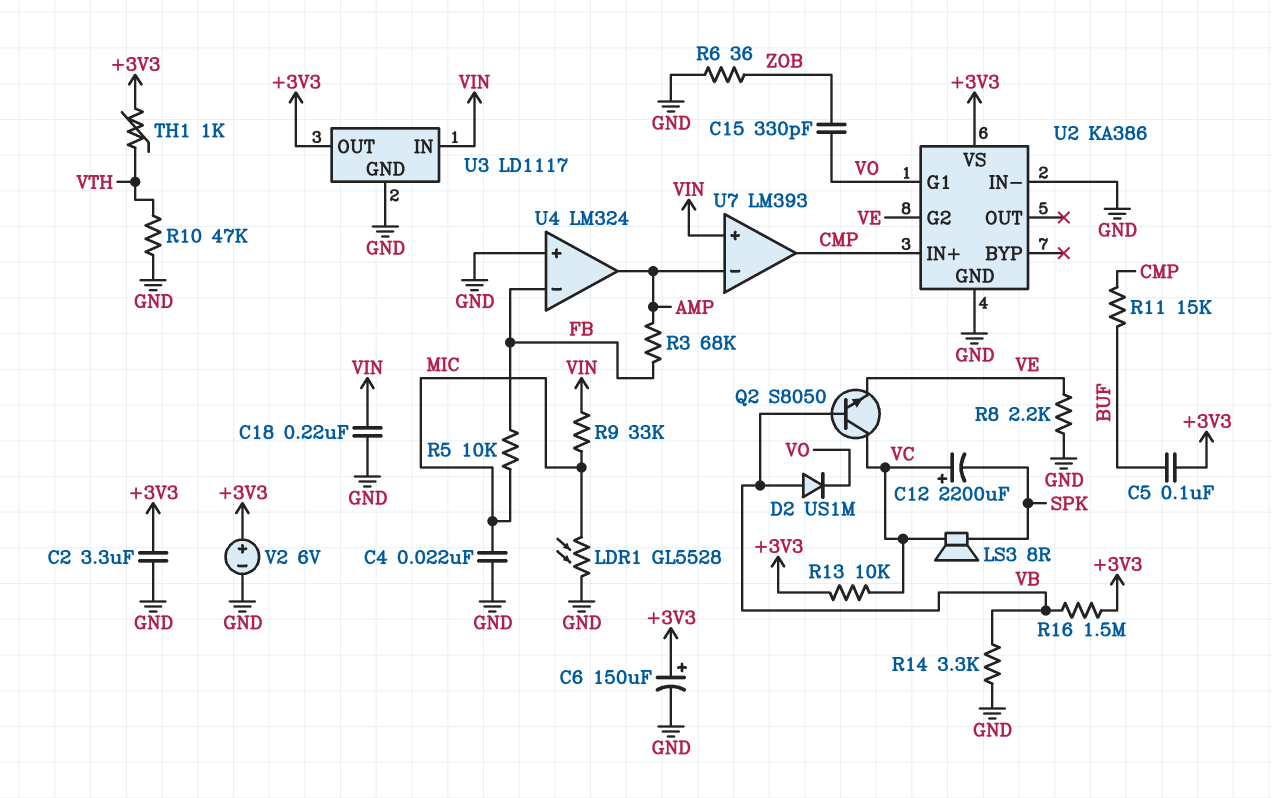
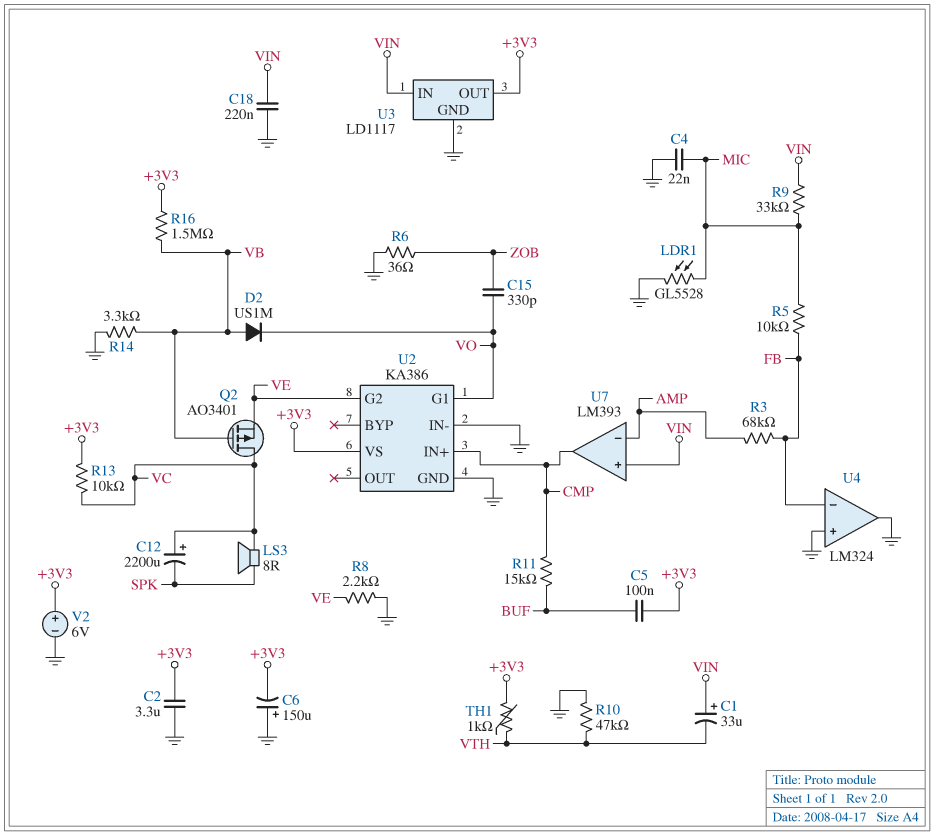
C1: none -> 33uF (plus VIN, minus VTH)
C6: 150uF (plus +3V3, minus GND) -> 150uF (plus GND, minus +3V3)
Q2: NPN S8050 (B VB, C VC, E VE) -> PMOS AO3401 (G VB, D VC, S VE)
U4 pin out: AMP -> GND

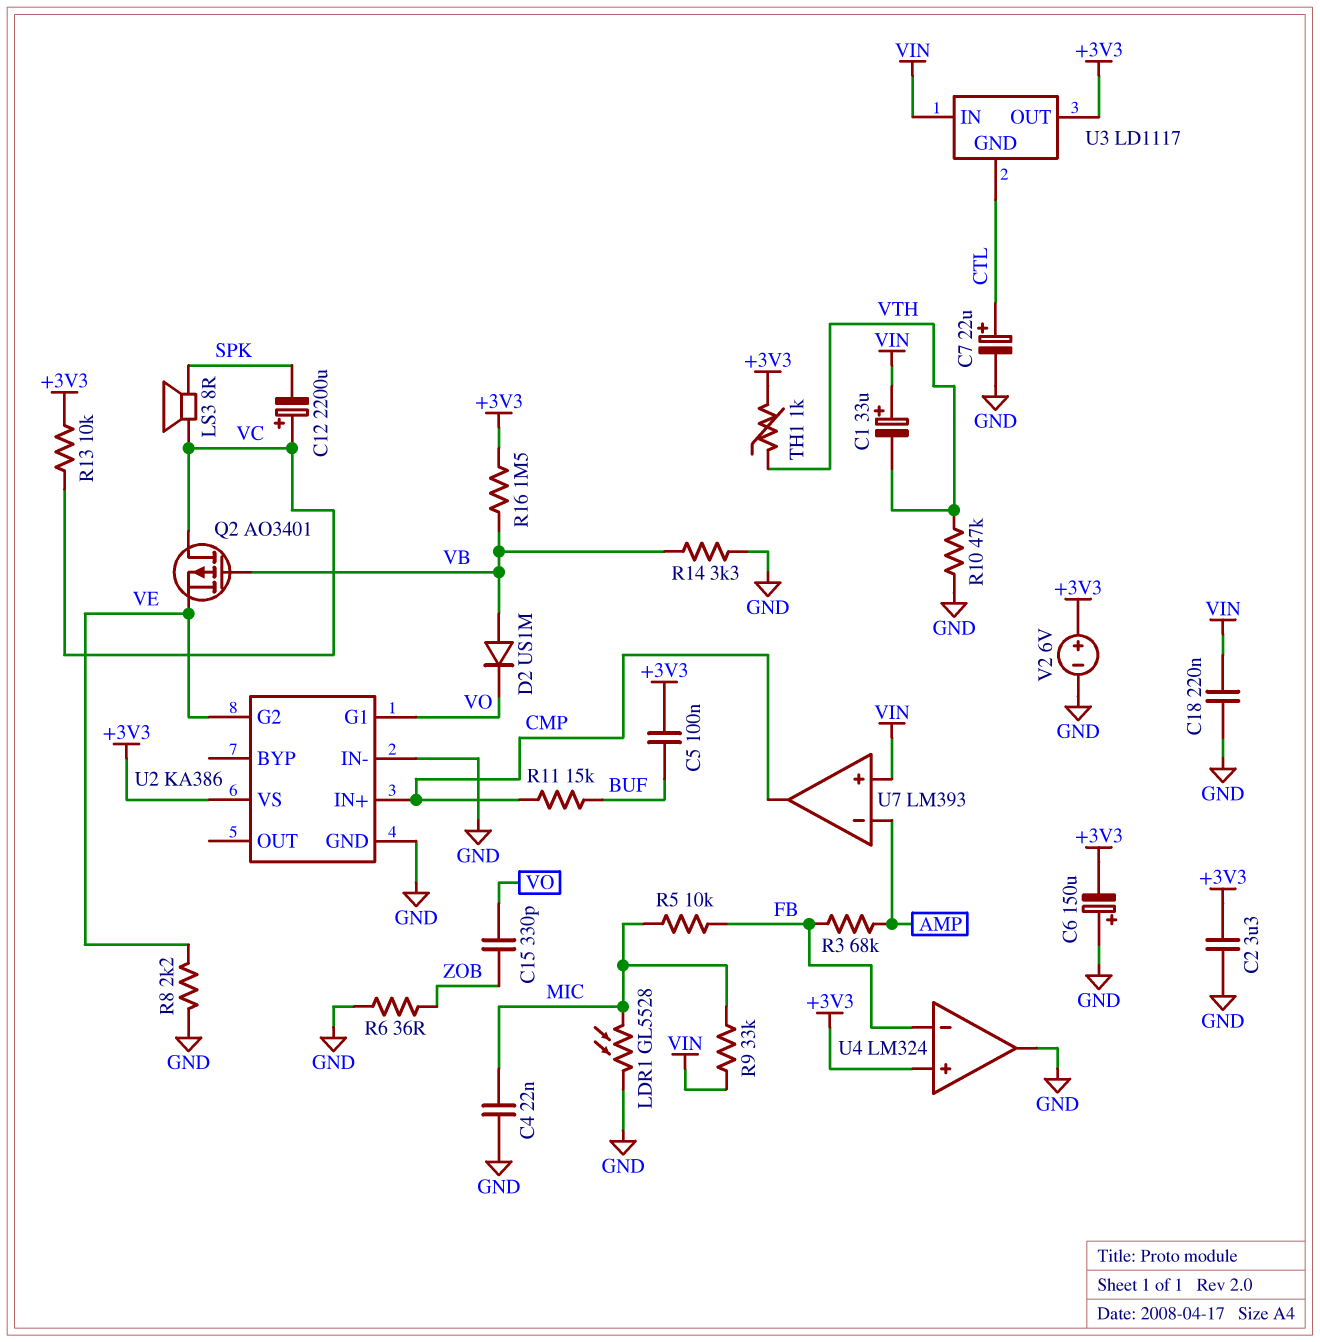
C7: none -> 22uF (plus CTL, minus GND)
U3 pin GND: GND -> CTL
U4 pin in+: GND -> +3V3

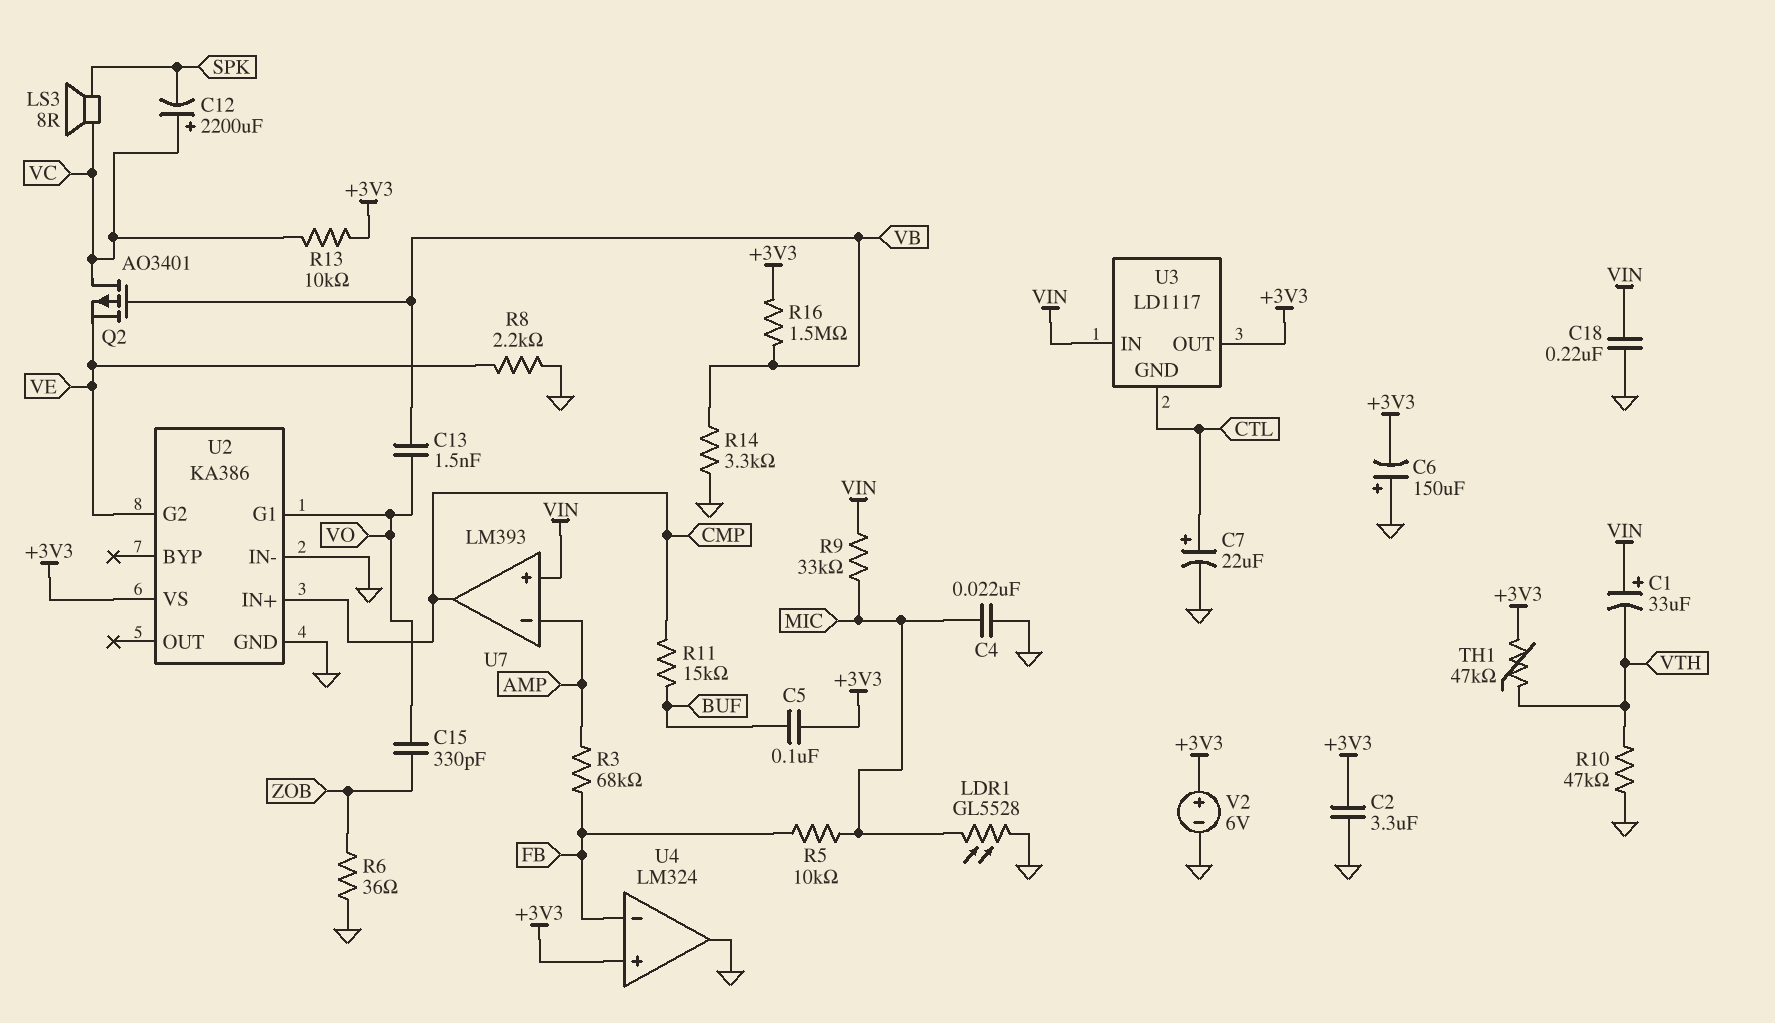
C13: none -> 1.5nF (VB, VO)
D2: diode US1M (A VB, K VO) -> none
TH1: 1k (+3V3, VTH) -> 47k (+3V3, VTH)

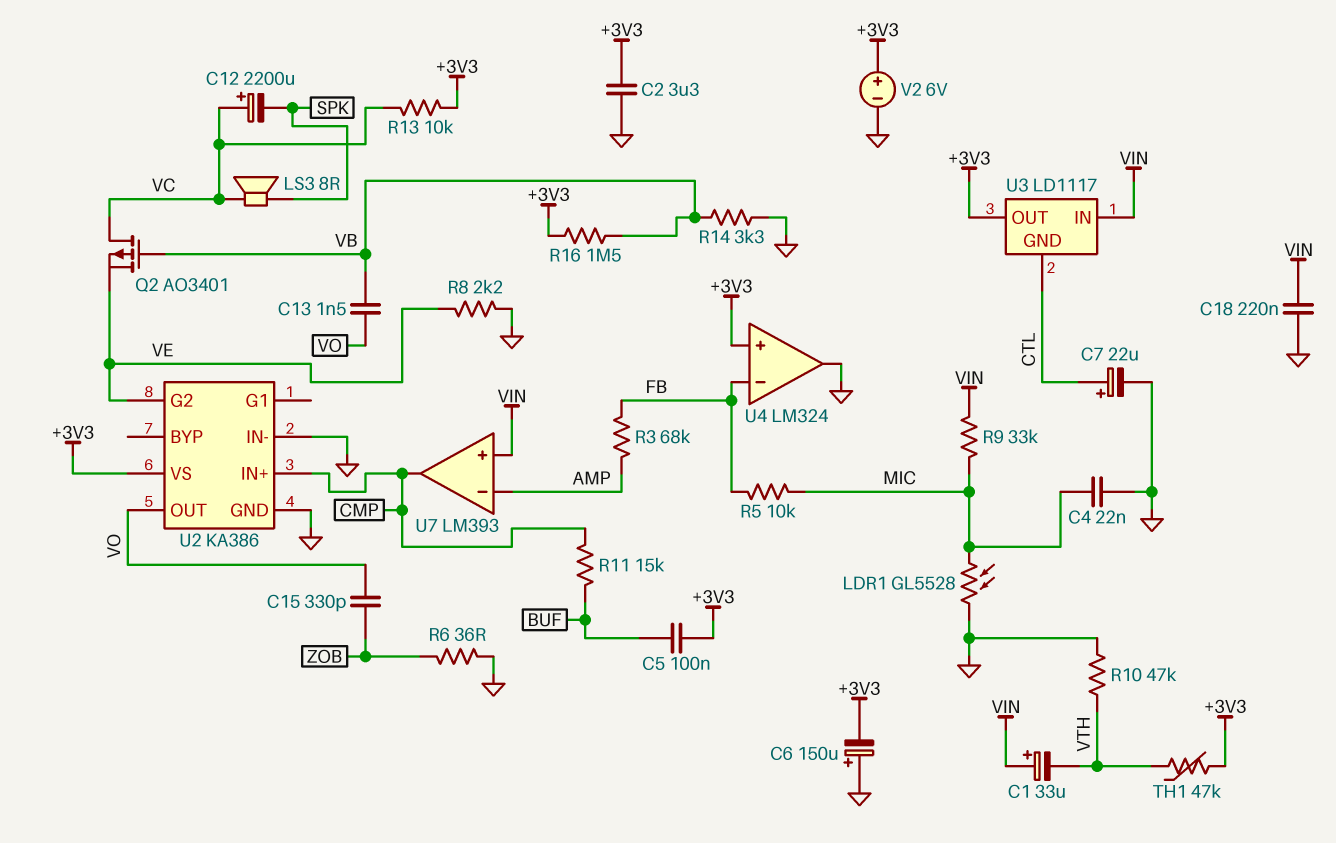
U2 pin G1: VO -> none
U2 pin OUT: none -> VO

